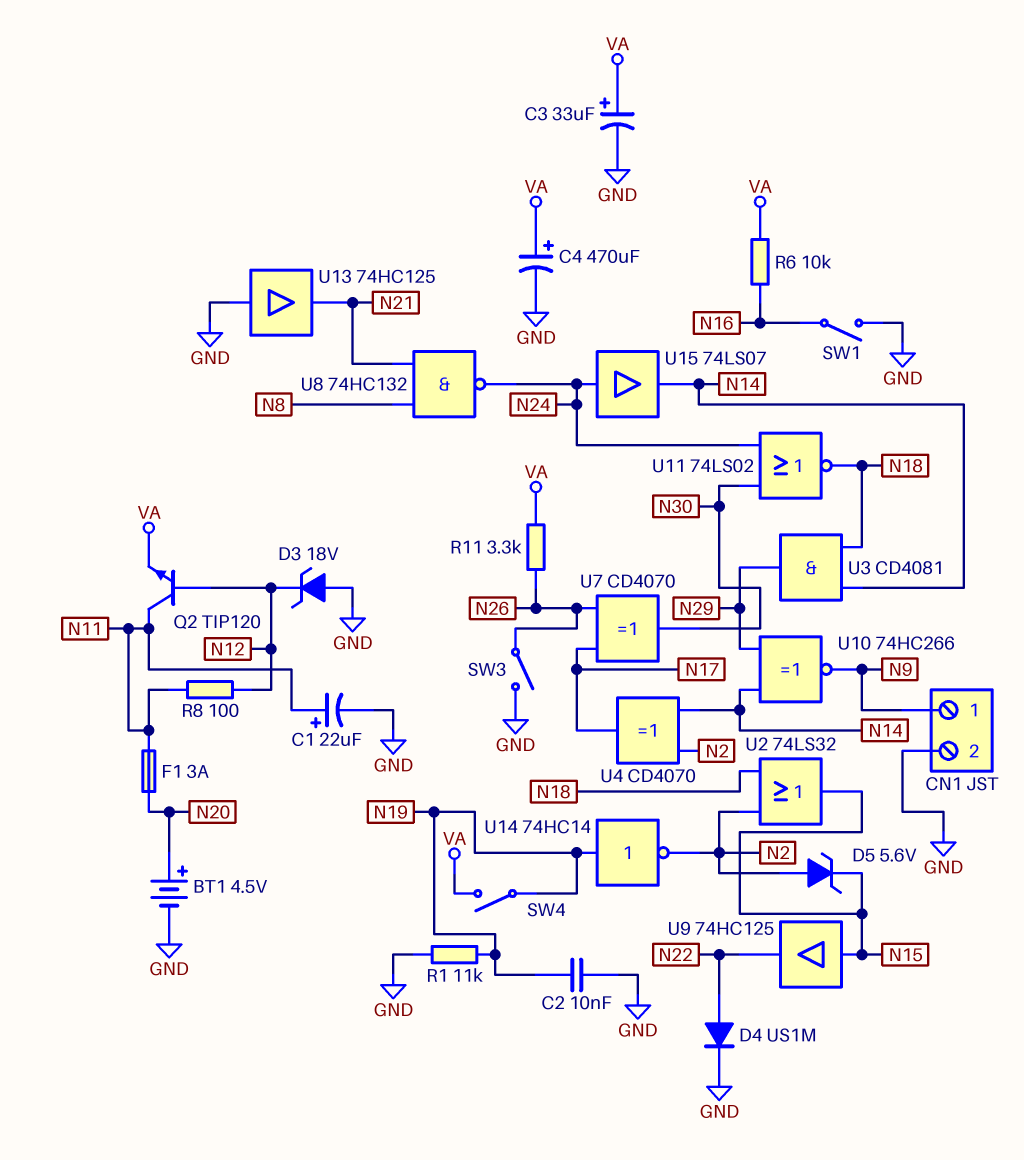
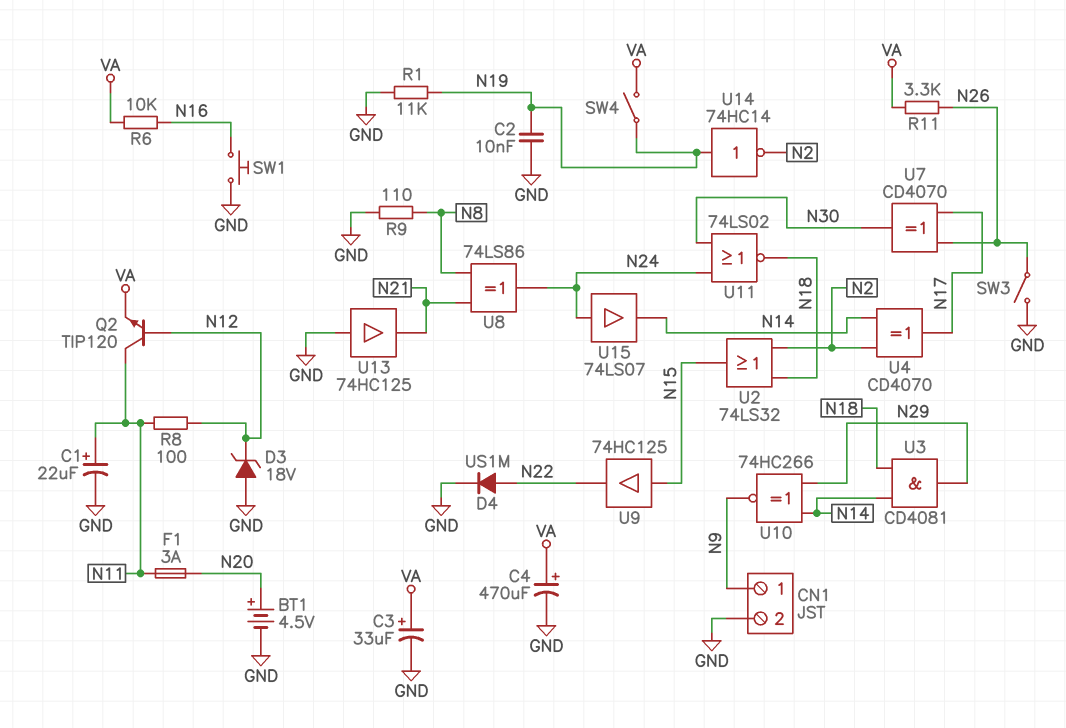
D5: zener 5.6V (A N2, K N15) -> none
R9: none -> 110 (GND, N8)
SW1: switch (GND, N16) -> button (GND, N16)
U8: NAND 74HC132 (in N8, in N21, out N24) -> XOR 74LS86 (in N8, in N21, out N24)

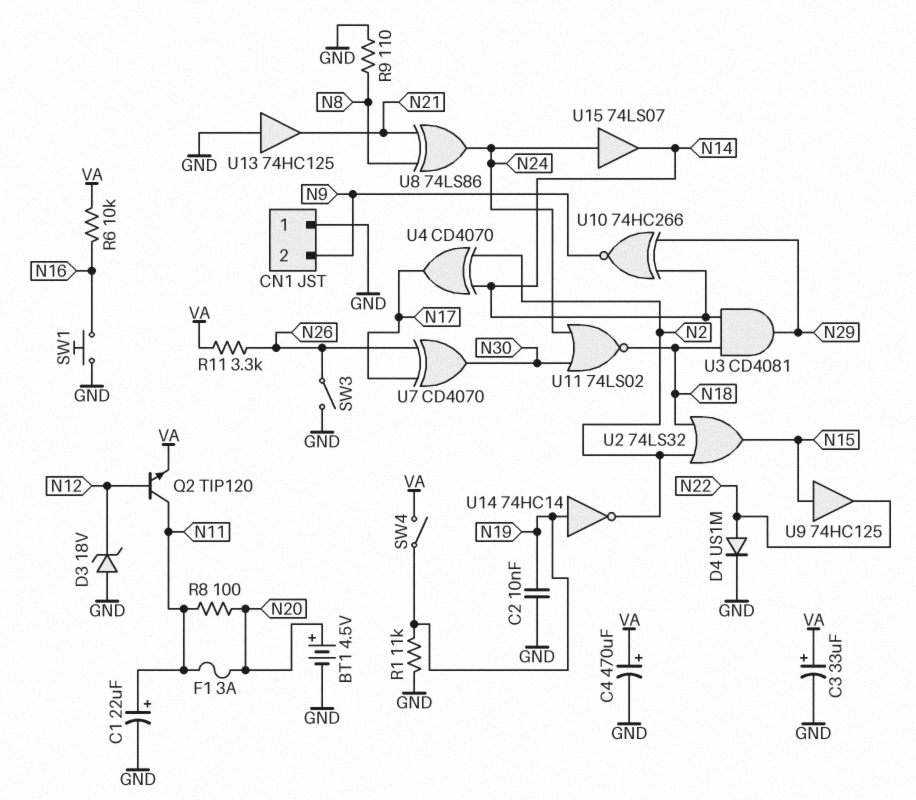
CN1 pin 1: N9 -> GND
CN1 pin 2: GND -> N9
R8: 100 (N11, N12) -> 100 (N11, N20)

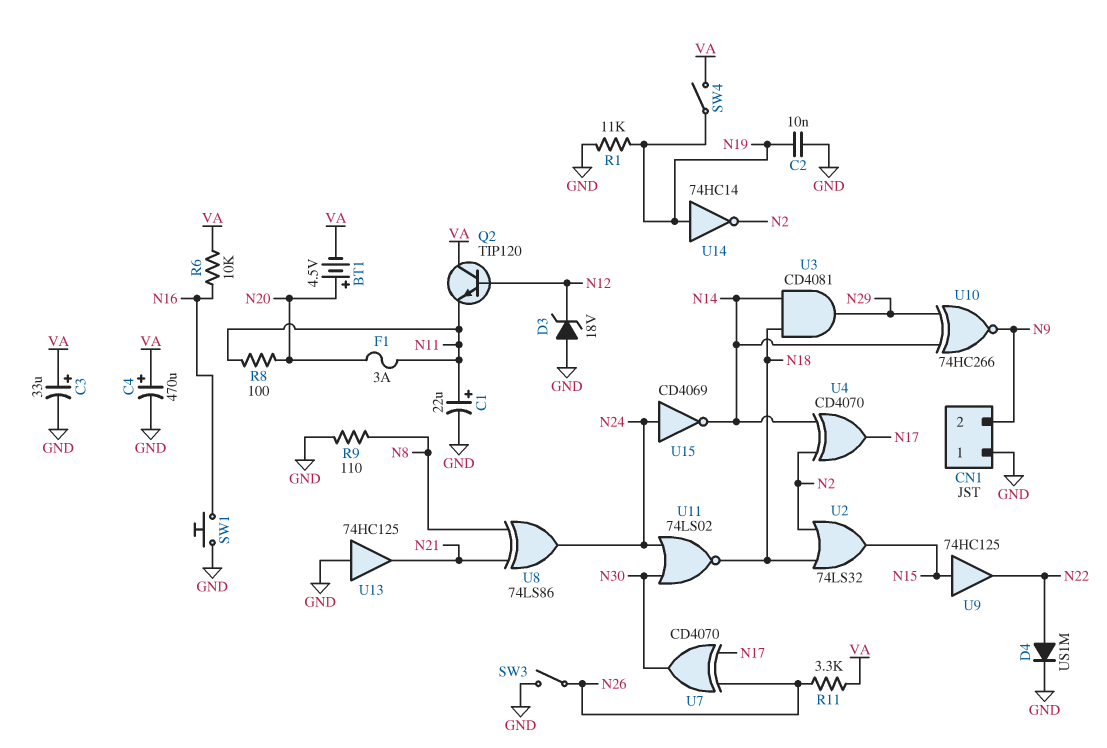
BT1: 4.5V (plus N20, minus GND) -> 4.5V (plus N20, minus VA)
Q2: NPN TIP120 (B N12, C N11, E VA) -> NPN TIP120 (B N12, C VA, E N11)
U15: buffer 74LS07 (in N24, out N14) -> NOT CD4069 (in N24, out N14)

